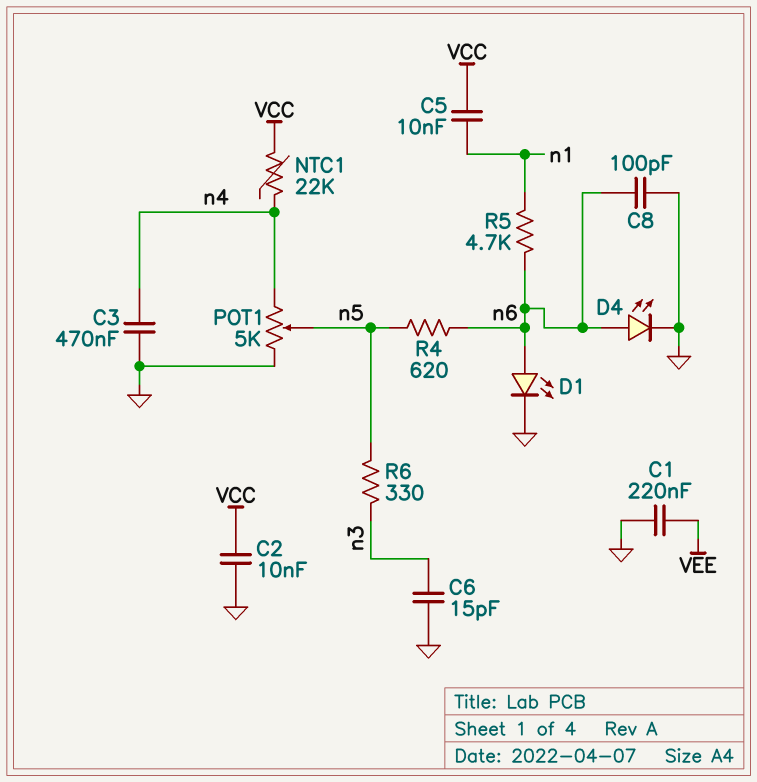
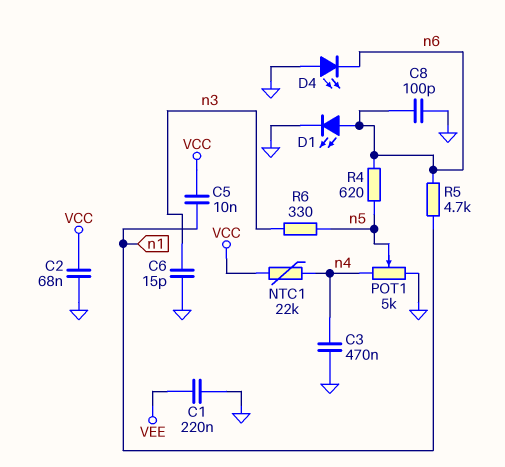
C2: 10nF (GND, VCC) -> 68nF (GND, VCC)
D4: LED (A n6, K GND) -> LED (A GND, K n6)

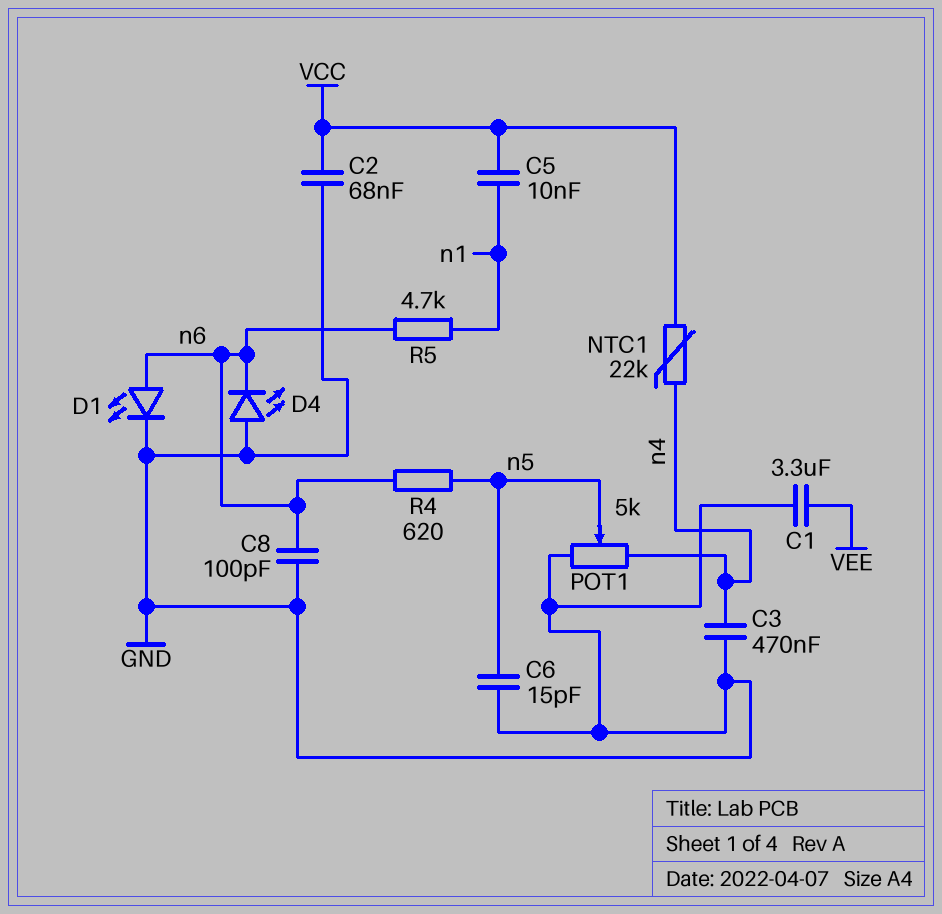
C1: 220nF (GND, VEE) -> 3.3uF (GND, VEE)
C6: 15pF (GND, n3) -> 15pF (GND, n5)
R6: 330 (n3, n5) -> none

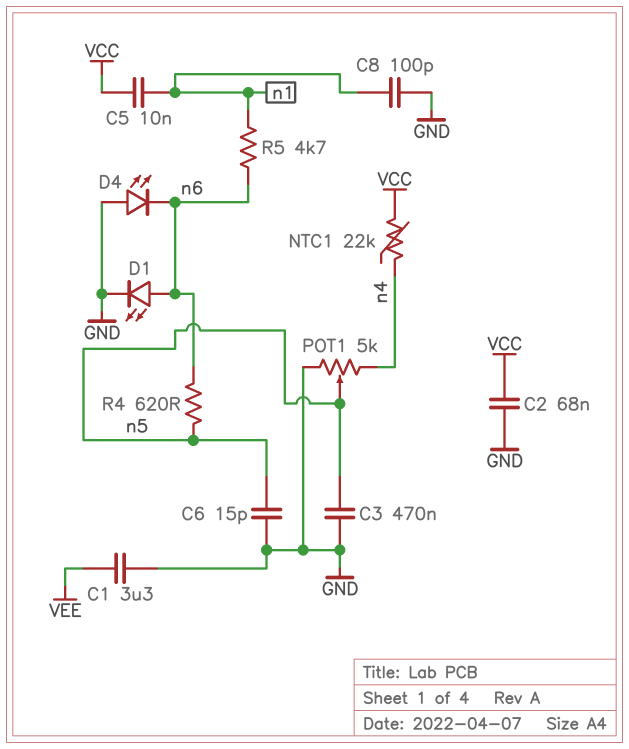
C3: 470nF (GND, n4) -> 470nF (GND, n5)
C8: 100pF (GND, n6) -> 100pF (GND, n1)

